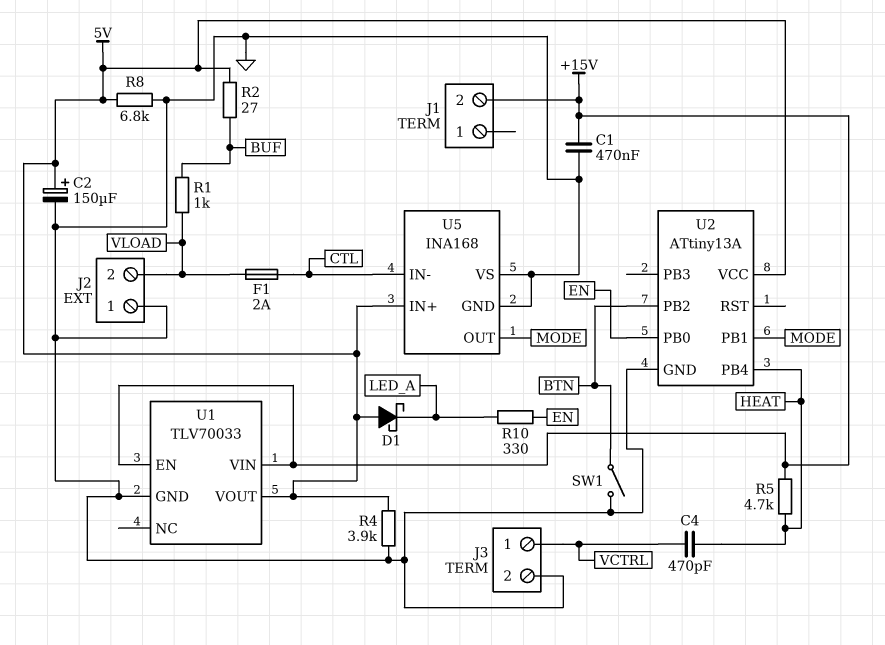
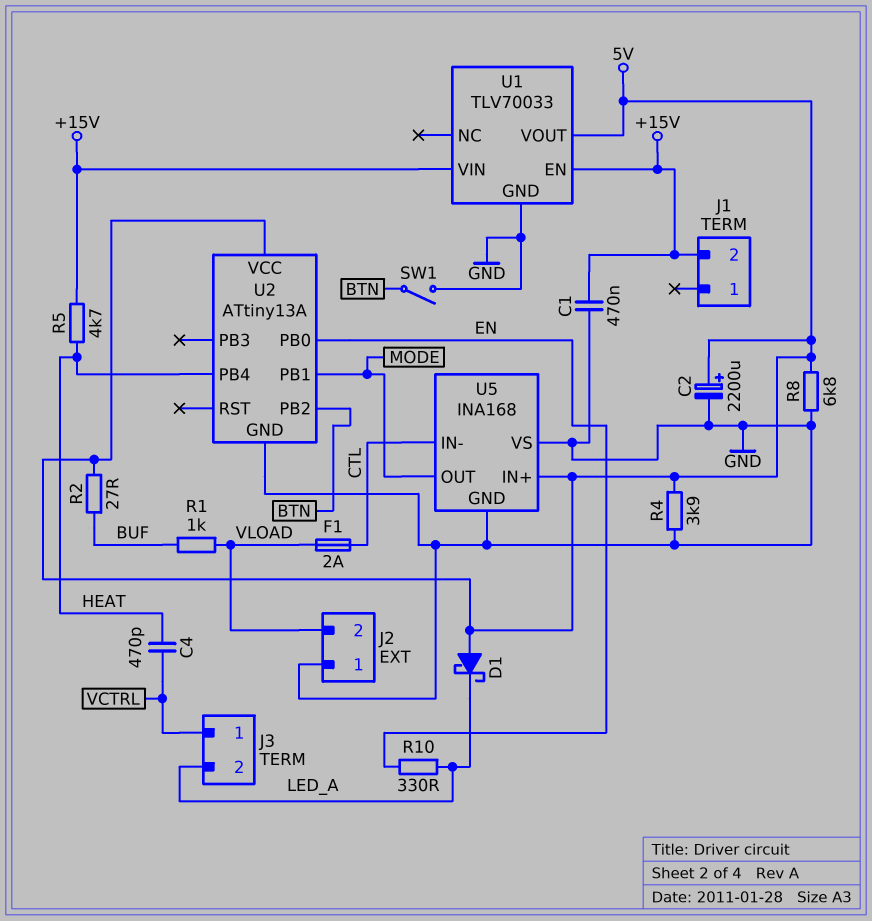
C2: 150uF (plus 5V, minus GND) -> 2200uF (plus 5V, minus GND)
J3 pin 2: GND -> LED_A

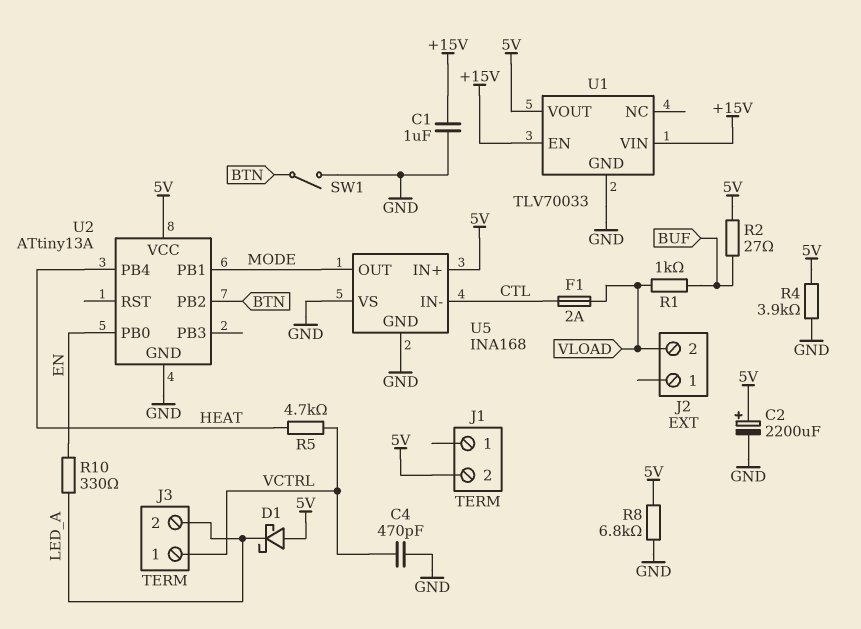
C1: 470nF (+15V, GND) -> 1uF (+15V, GND)
C4: 470pF (HEAT, VCTRL) -> 470pF (GND, VCTRL)
J1 pin 2: +15V -> 5V
J2 pin 1: GND -> none
R5: 4.7k (+15V, HEAT) -> 4.7k (HEAT, VCTRL)

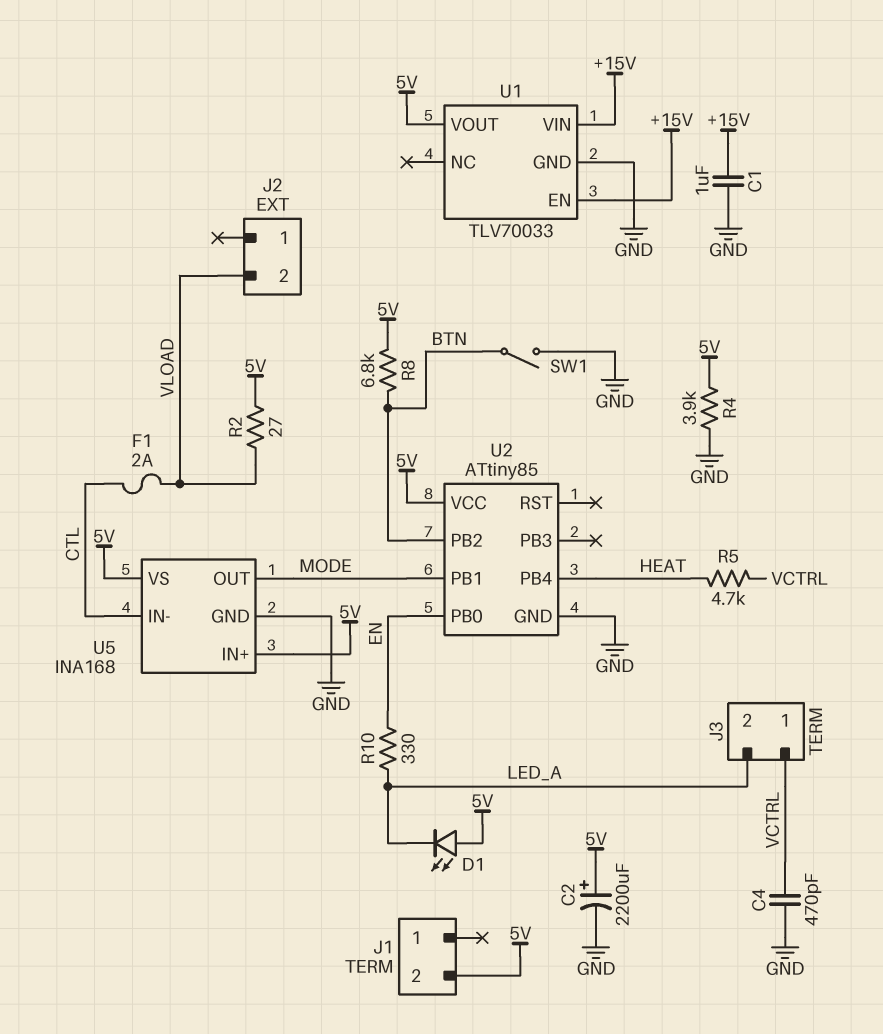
D1: schottky (A 5V, K LED_A) -> LED (A 5V, K LED_A)
R1: 1k (BUF, VLOAD) -> none
R2: 27 (5V, BUF) -> 27 (5V, VLOAD)
R8: 6.8k (5V, GND) -> 6.8k (5V, BTN)
U2: ATtiny13A -> ATtiny85
U5 pin VS: GND -> 5V

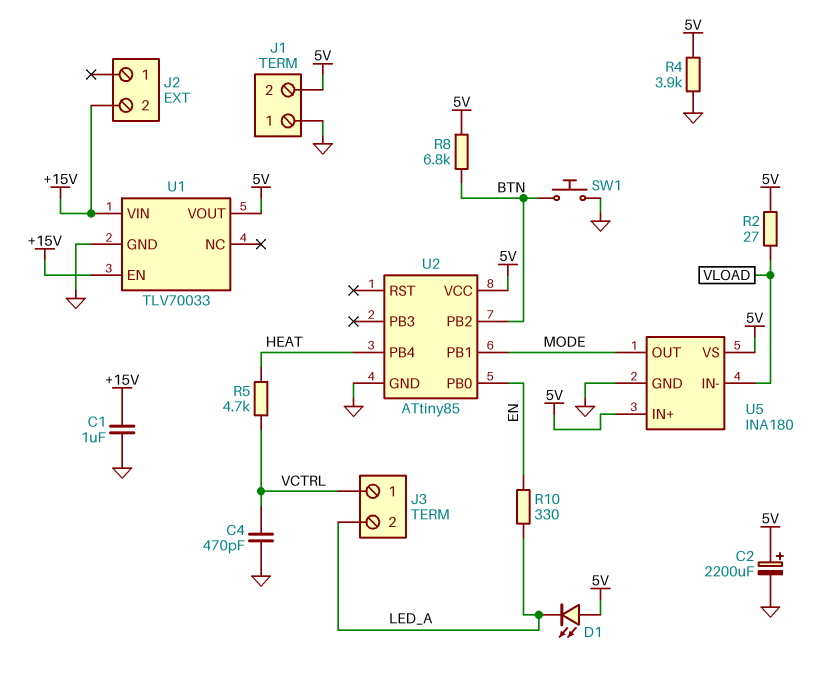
F1: 2A (CTL, VLOAD) -> none
J1 pin 1: none -> GND
J2 pin 2: VLOAD -> +15V
SW1: switch (BTN, GND) -> button (BTN, GND)
U5: INA168 -> INA180
U5 pin IN-: CTL -> VLOAD

